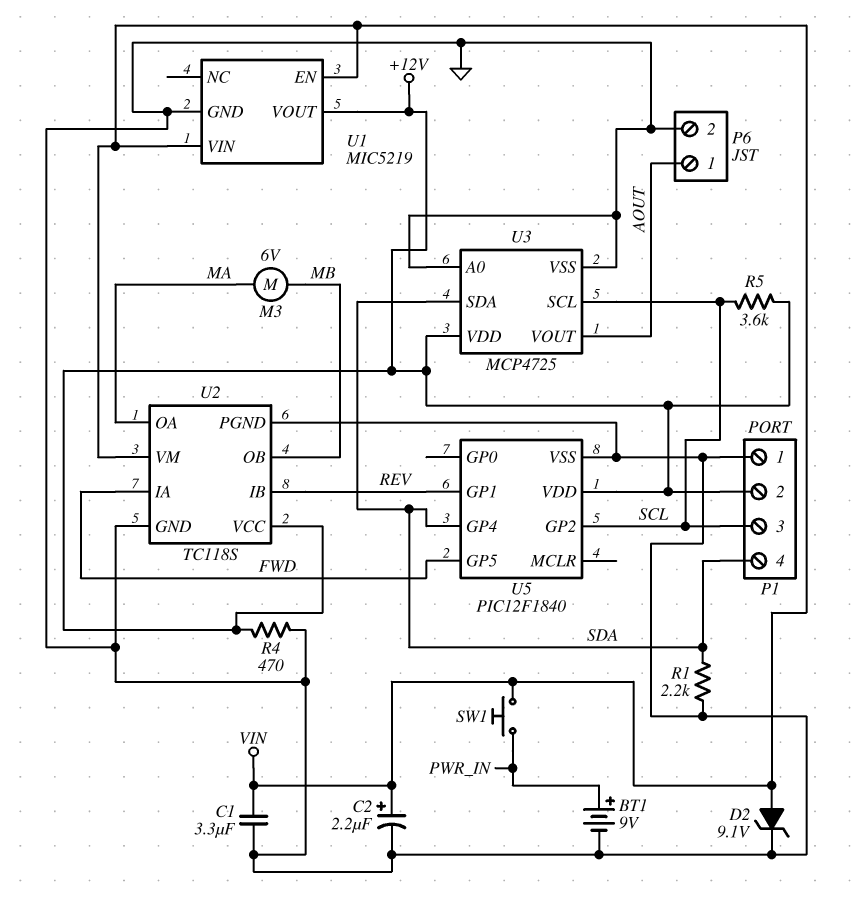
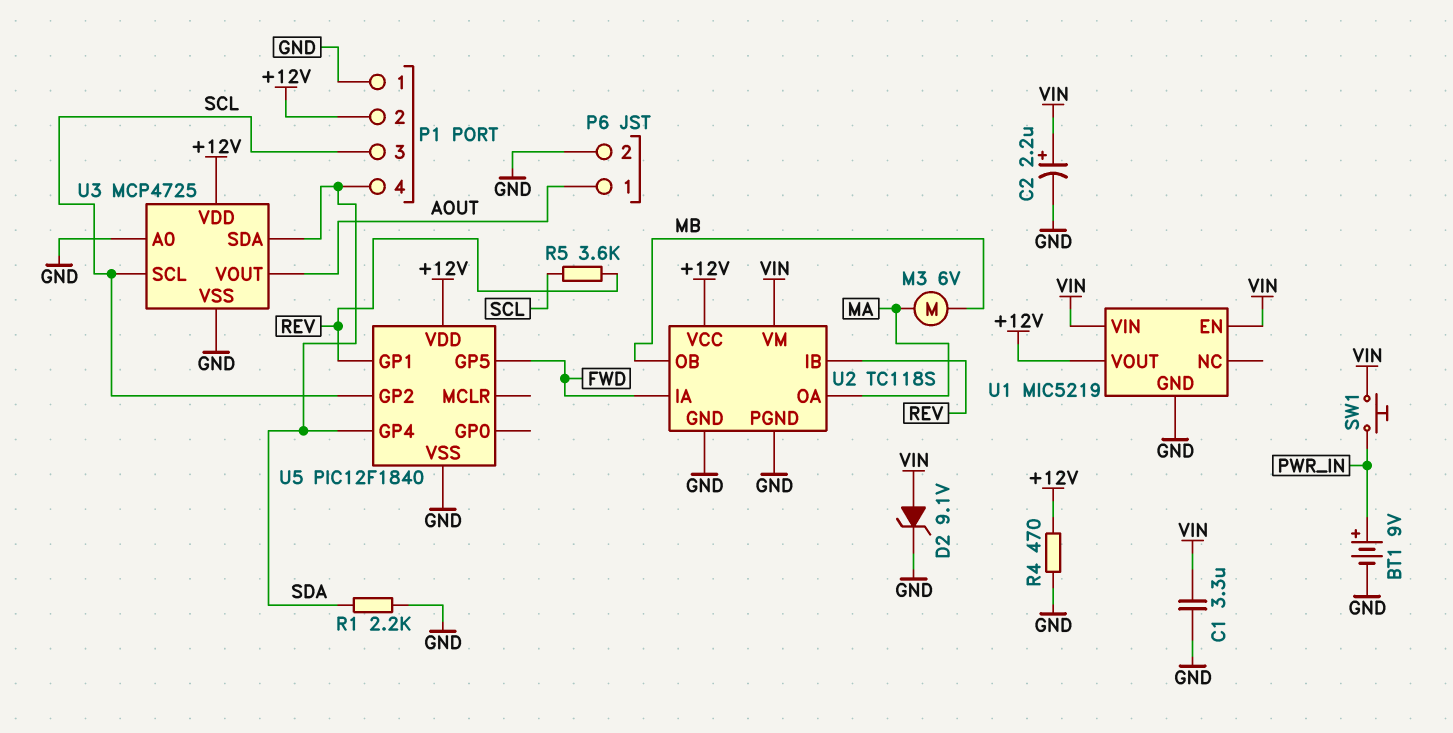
R5: 3.6k (+12V, SCL) -> 3.6k (REV, SCL)

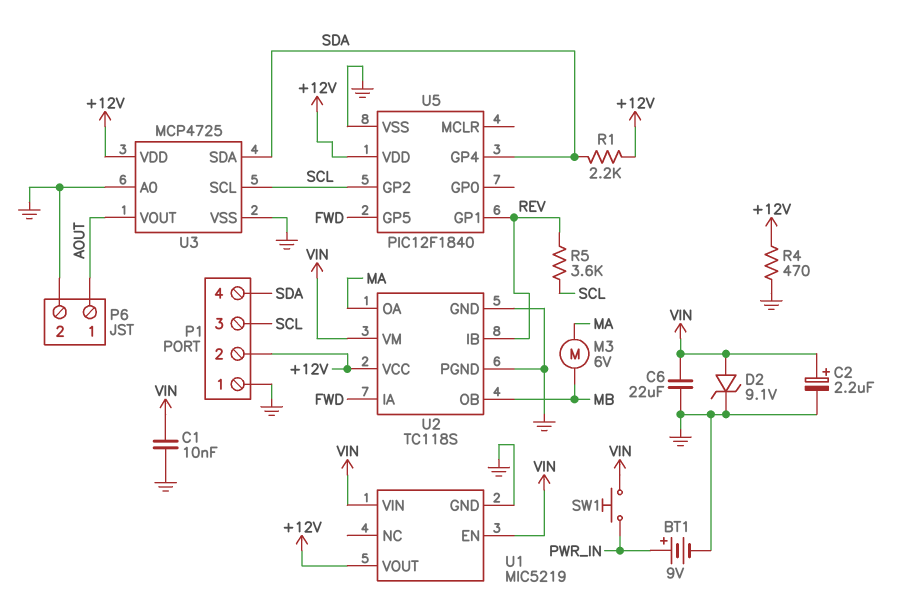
C1: 3.3uF (GND, VIN) -> 10nF (GND, VIN)
C6: none -> 22uF (GND, VIN)
R1: 2.2k (GND, SDA) -> 2.2k (+12V, SDA)

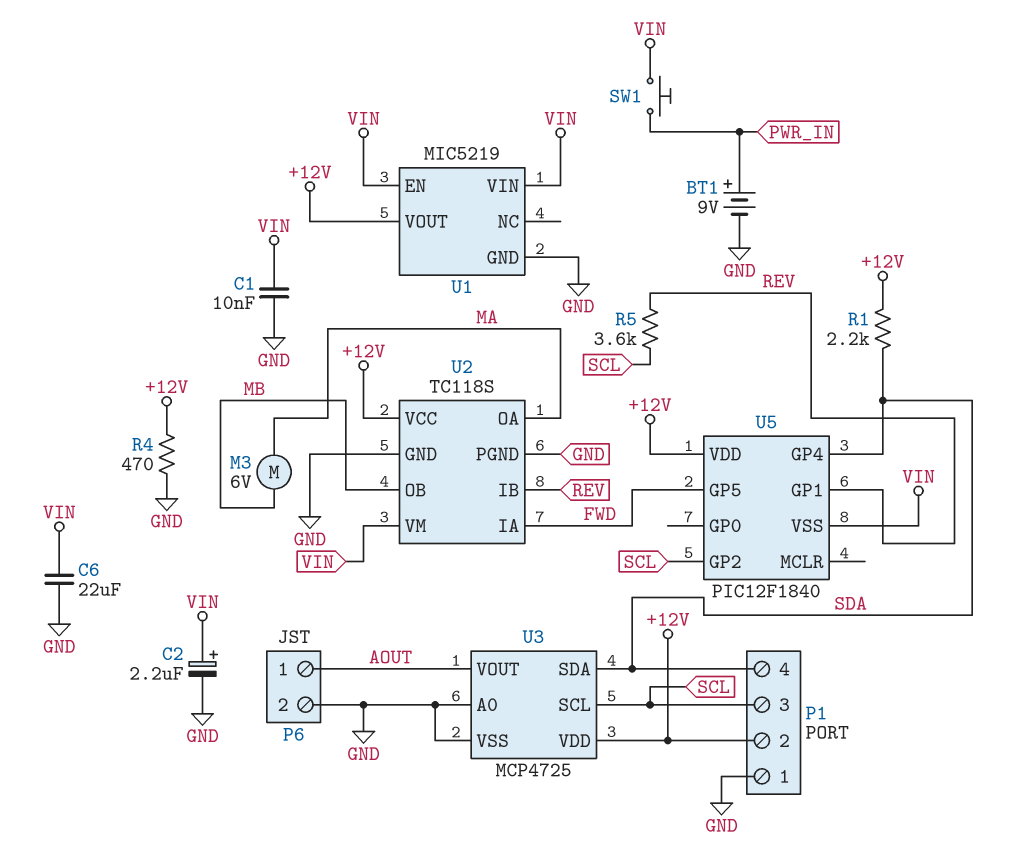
D2: zener 9.1V (A VIN, K GND) -> none
U5 pin VSS: GND -> VIN

